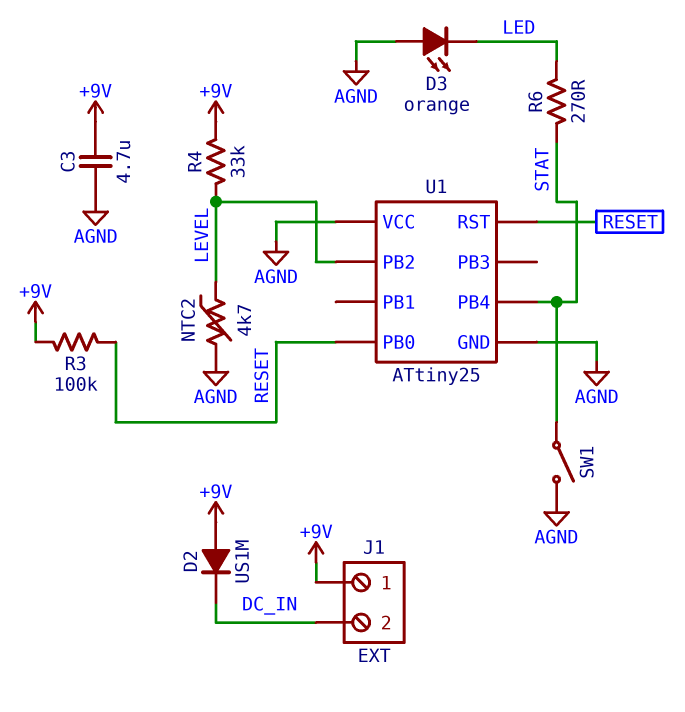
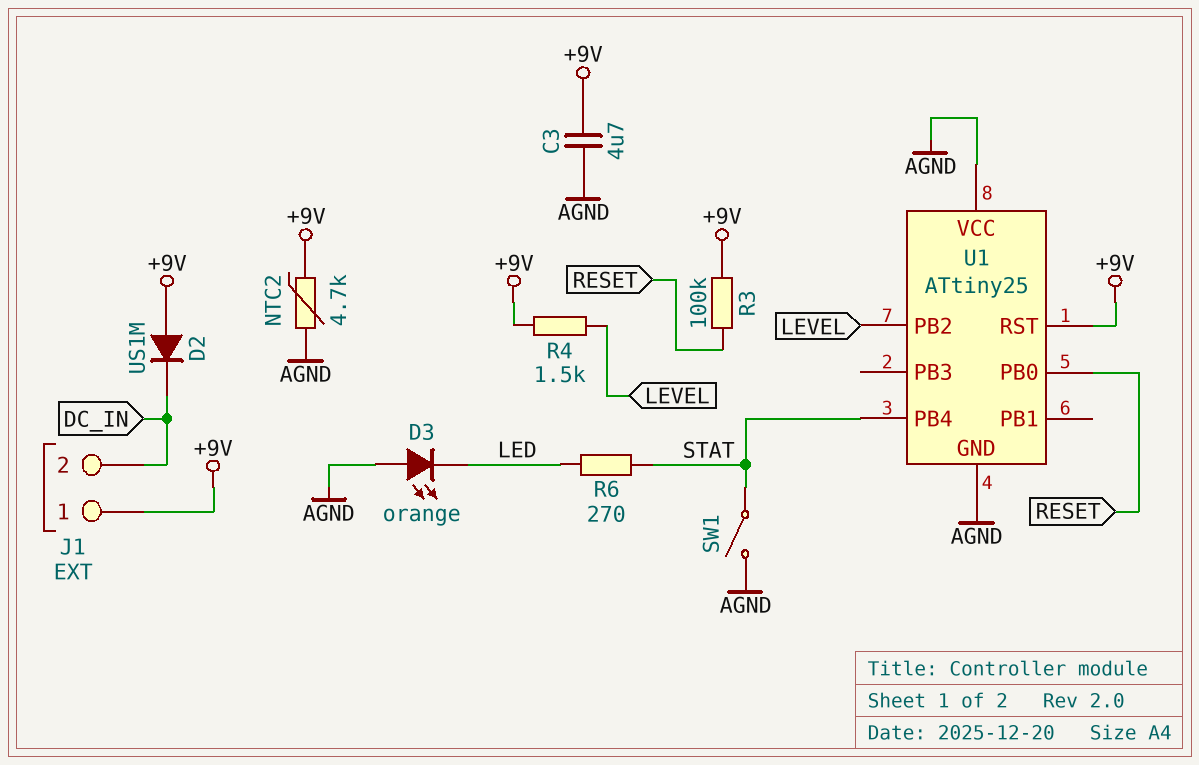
NTC2: 4.7k (AGND, LEVEL) -> 4.7k (+9V, AGND)
R4: 33k (+9V, LEVEL) -> 1.5k (+9V, LEVEL)
U1 pin RST: RESET -> +9V

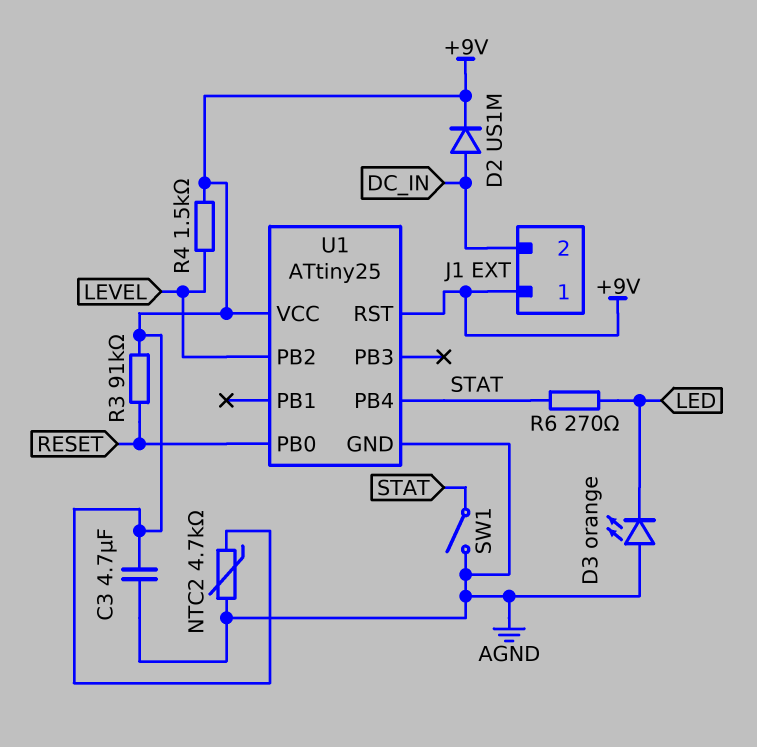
D2: diode US1M (A +9V, K DC_IN) -> diode US1M (A DC_IN, K +9V)
R3: 100k (+9V, RESET) -> 91k (+9V, RESET)
U1 pin VCC: AGND -> +9V

